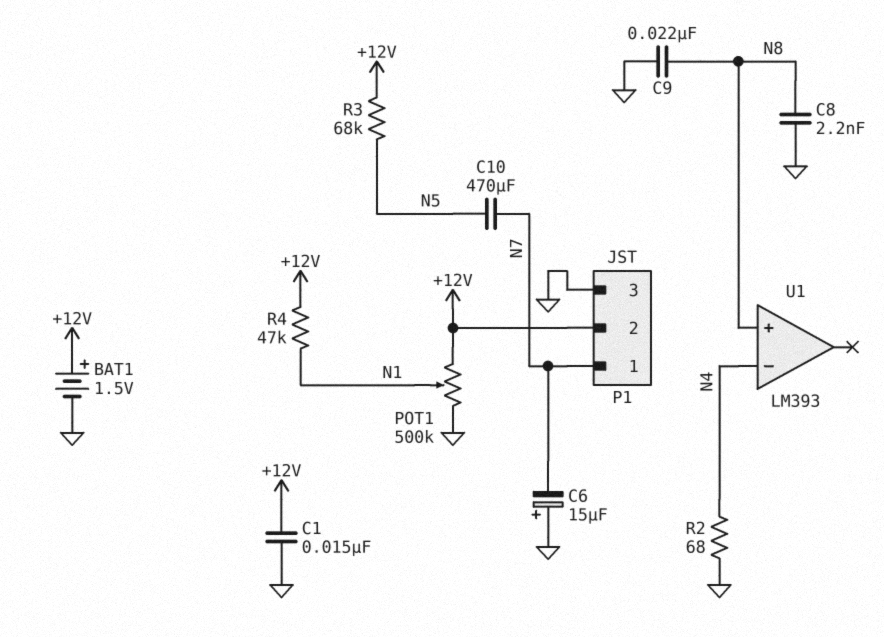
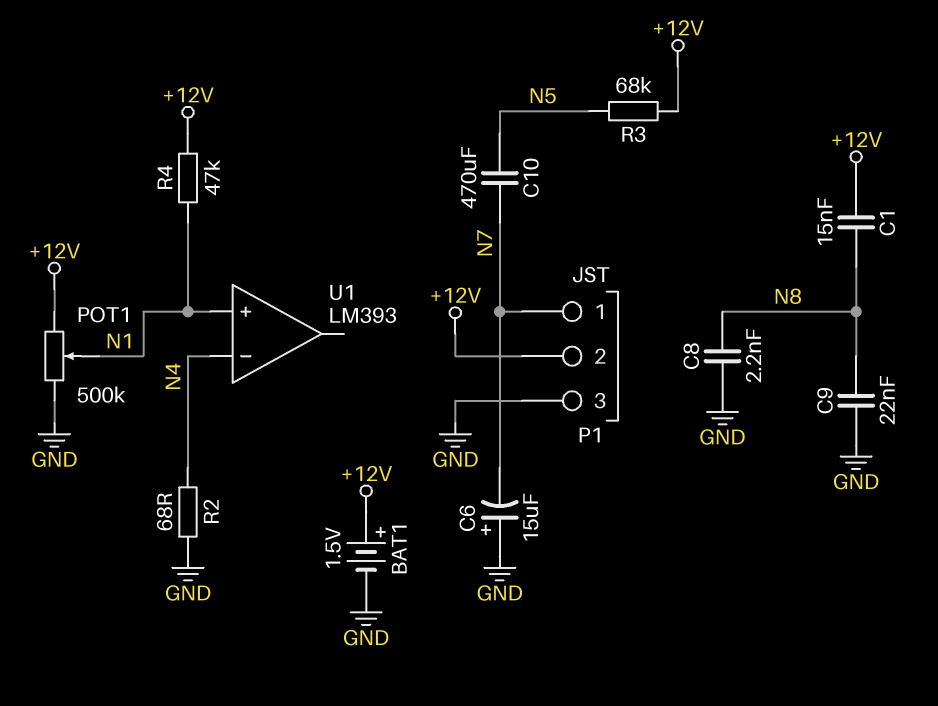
C1: 15nF (+12V, GND) -> 15nF (+12V, N8)
U1 pin in+: N8 -> N1

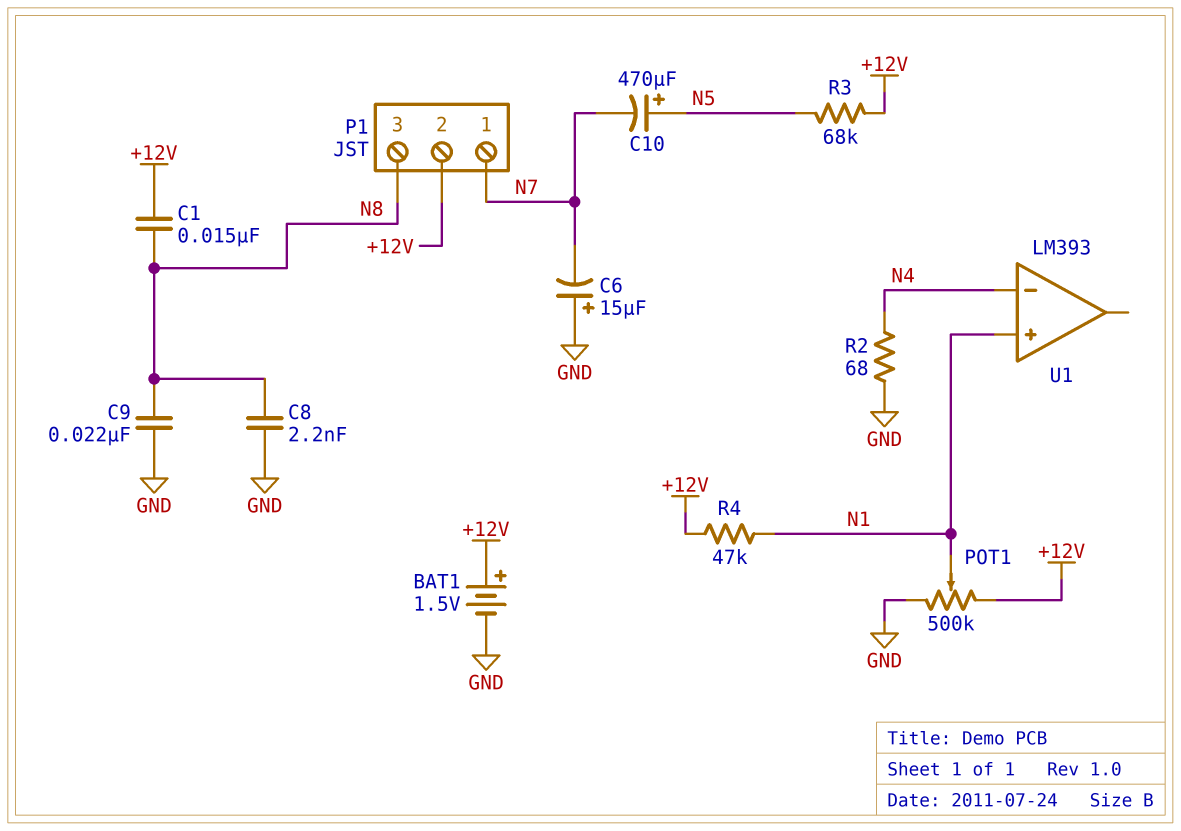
C10: 470uF (N5, N7) -> 470uF (plus N5, minus N7)
P1 pin 3: GND -> N8

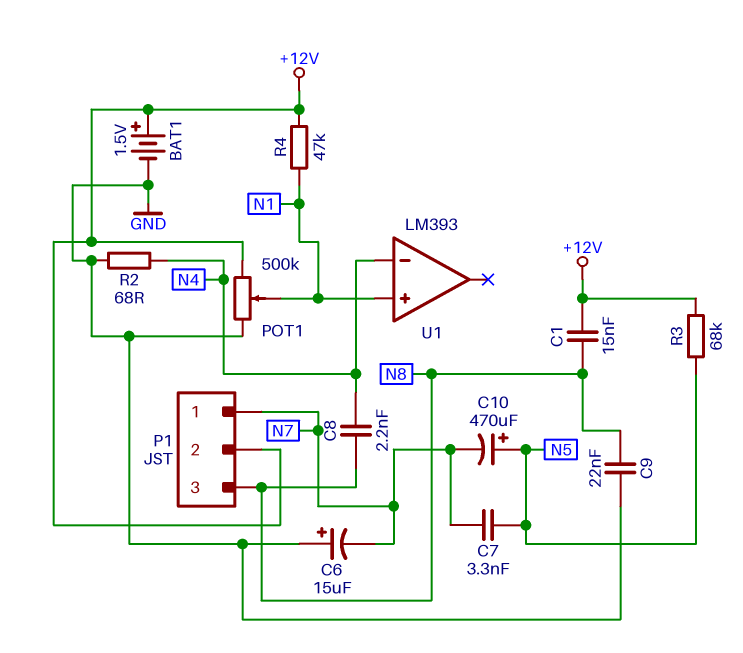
C7: none -> 3.3nF (N5, N7)
C8: 2.2nF (GND, N8) -> 2.2nF (N4, N8)

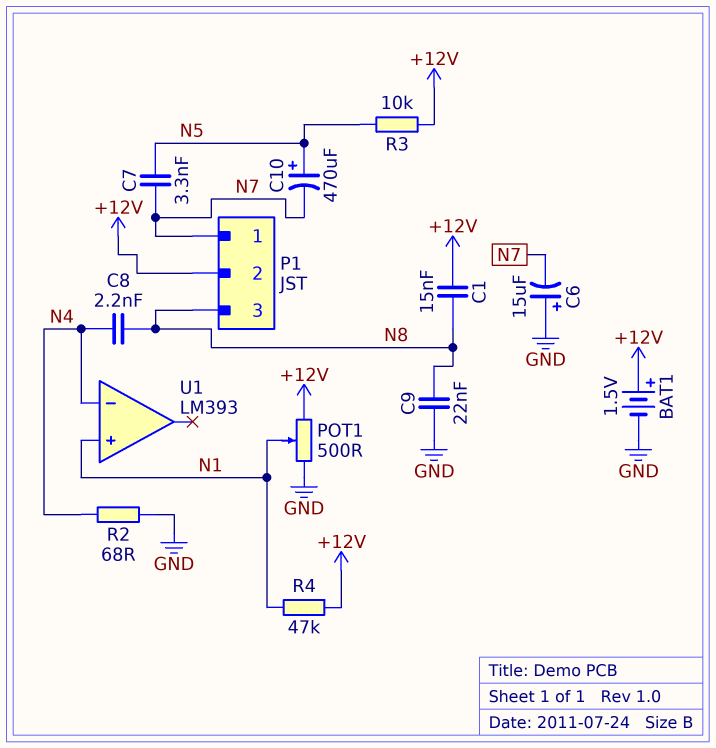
POT1: 500k (+12V, GND, wiper N1) -> 500 (+12V, GND, wiper N1)
R3: 68k (+12V, N5) -> 10k (+12V, N5)

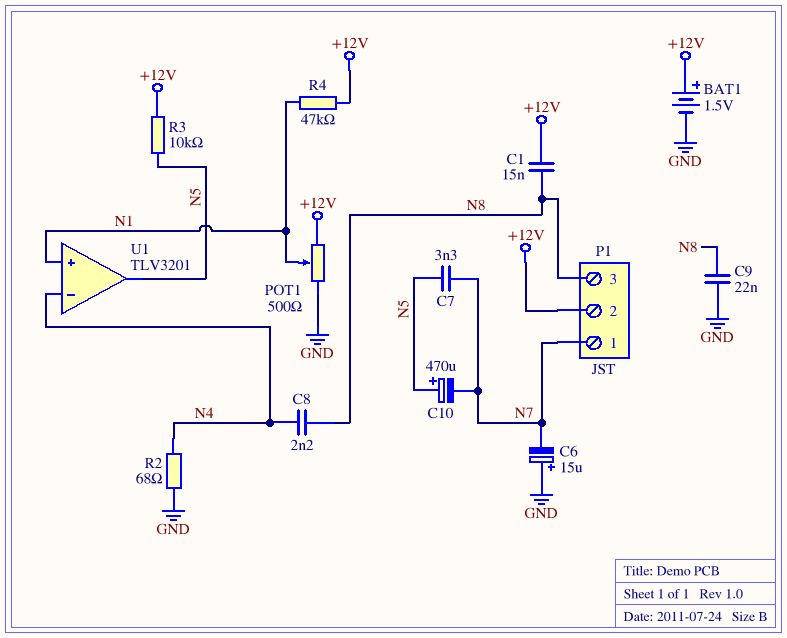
U1: LM393 -> TLV3201
U1 pin out: none -> N5

